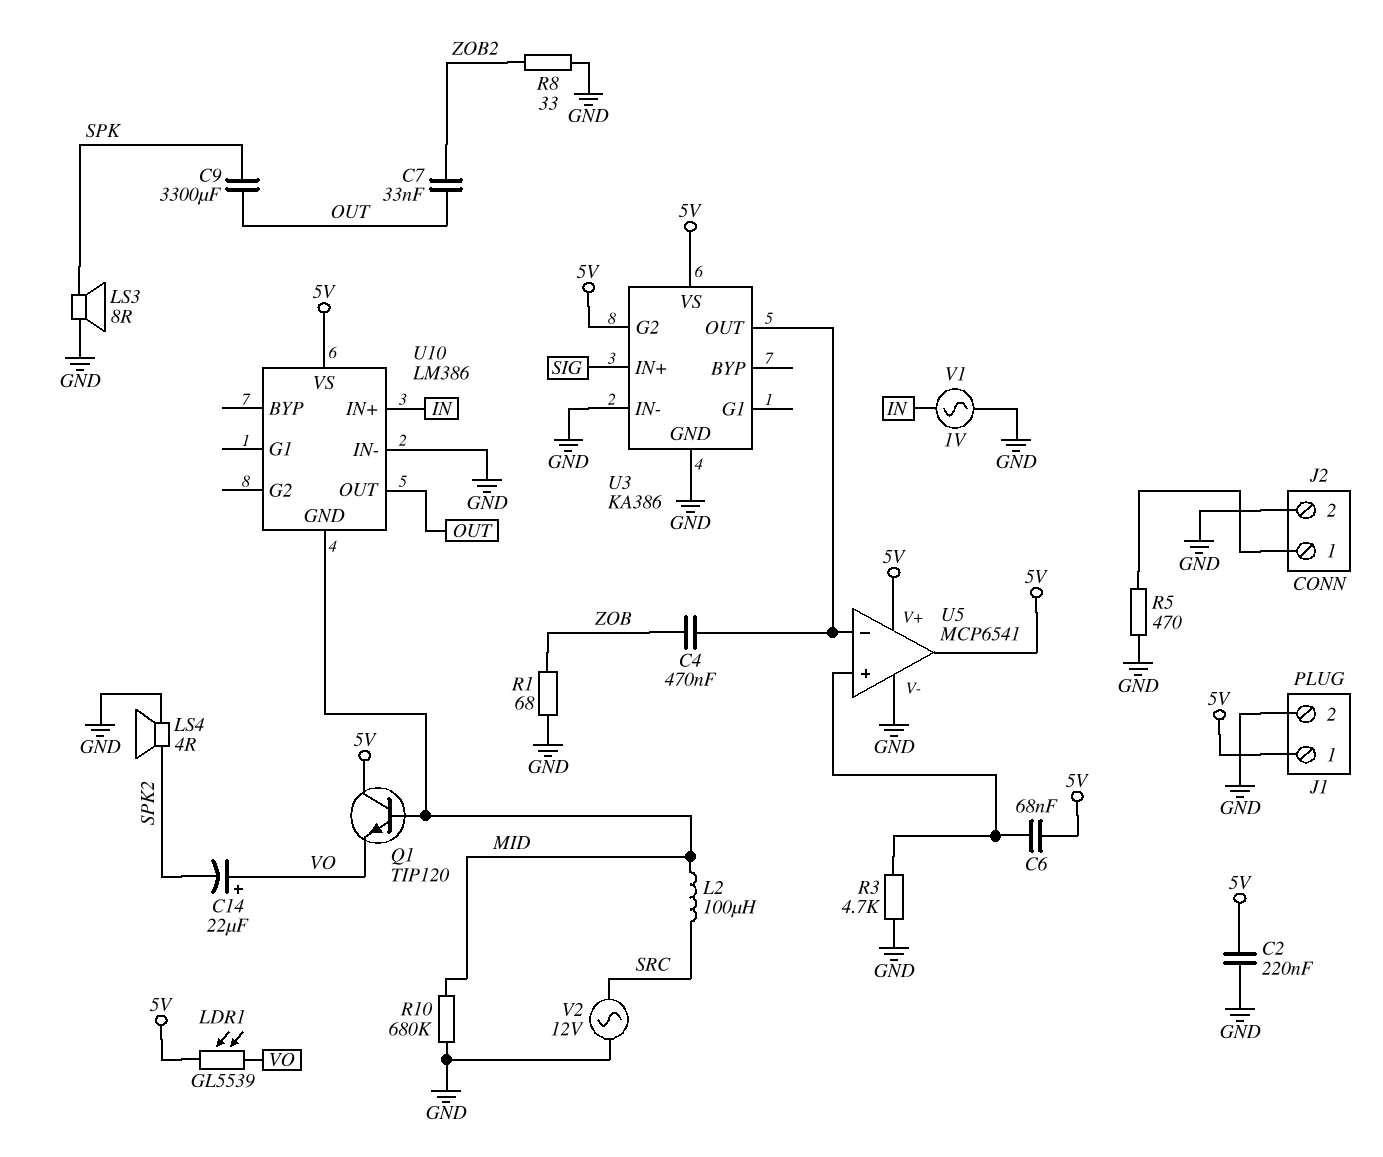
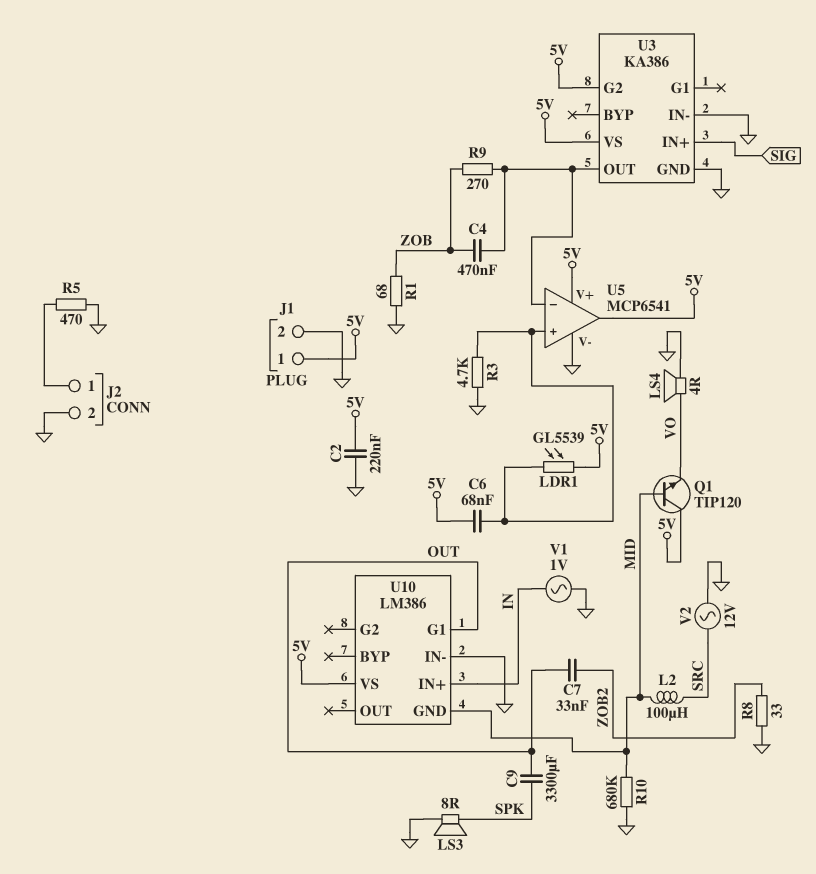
C14: 22uF (plus VO, minus SPK2) -> none
LDR1: GL5539 (5V, VO) -> GL5539 (5V, U5/in+)
LS4: speaker 4R (GND, SPK2) -> speaker 4R (GND, VO)
R9: none -> 270 (U3/OUT, ZOB)
U10 pin G1: none -> OUT
U10 pin OUT: OUT -> none

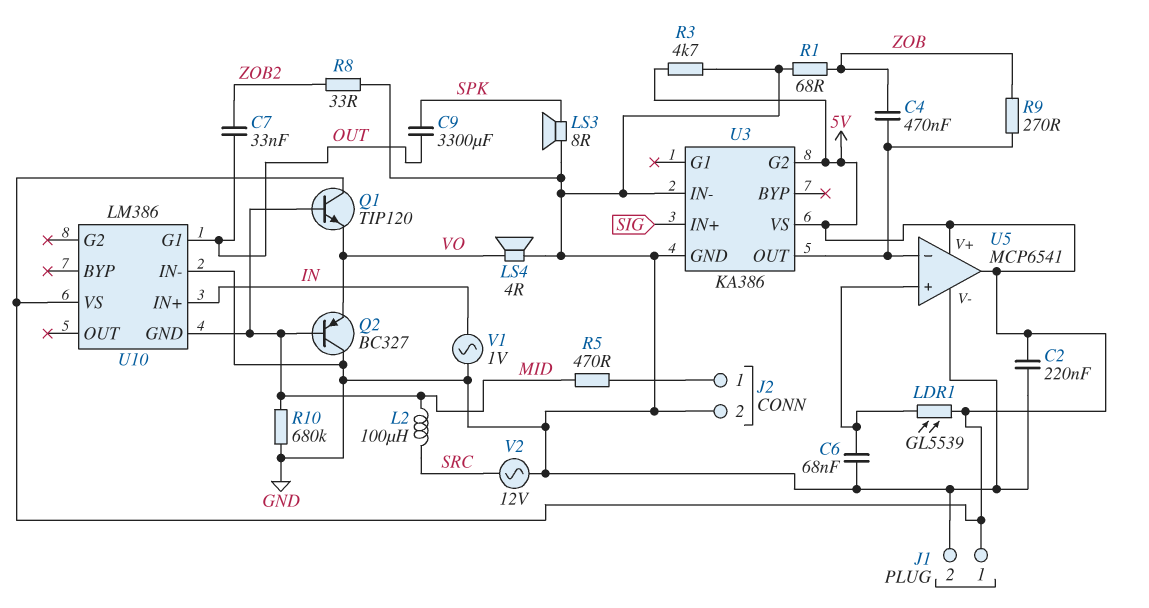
C6: 68nF (5V, U5/in+) -> 68nF (GND, U5/in+)
Q2: none -> PNP BC327 (B MID, C GND, E VO)
R3: 4.7k (GND, U5/in+) -> 4.7k (5V, GND)
R5: 470 (GND, J2/1) -> 470 (J2/1, MID)

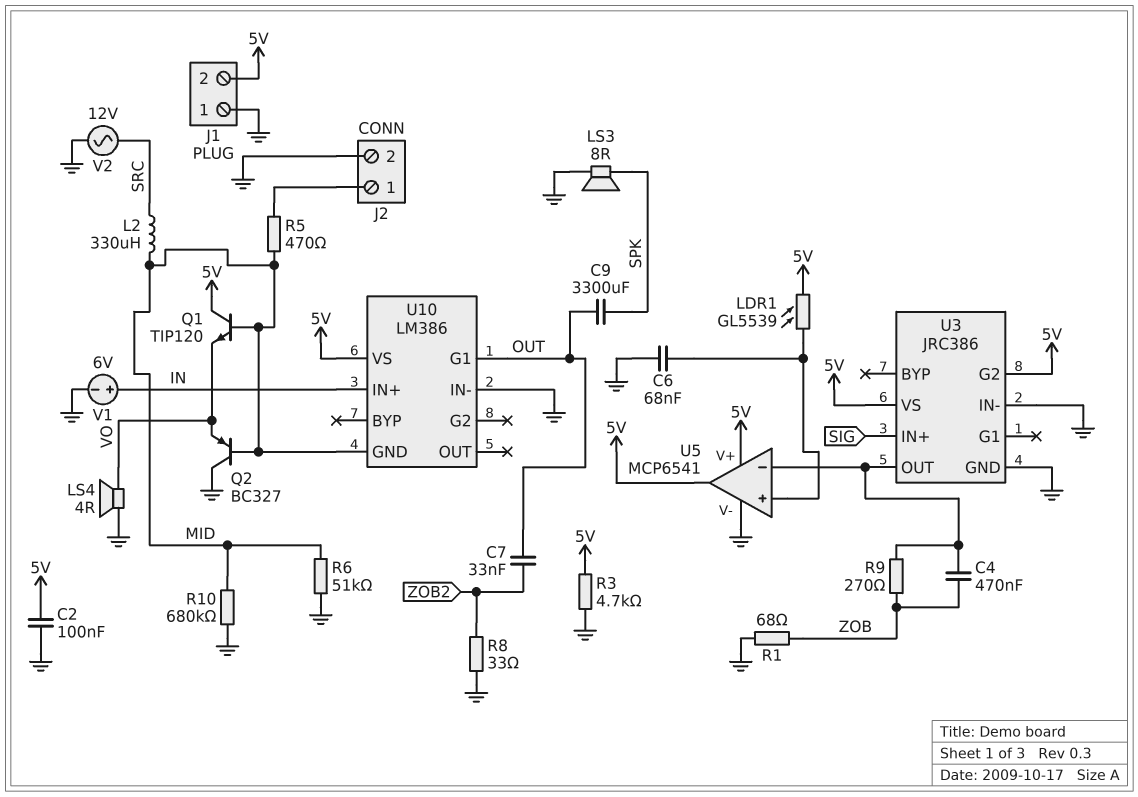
C2: 220nF (5V, GND) -> 100nF (5V, GND)
J1 pin 1: 5V -> GND
J1 pin 2: GND -> 5V
L2: 100uH (MID, SRC) -> 330uH (MID, SRC)
R6: none -> 51k (GND, MID)
U3: KA386 -> JRC386
V1: AC 1V (GND, IN) -> 6V (plus IN, minus GND)

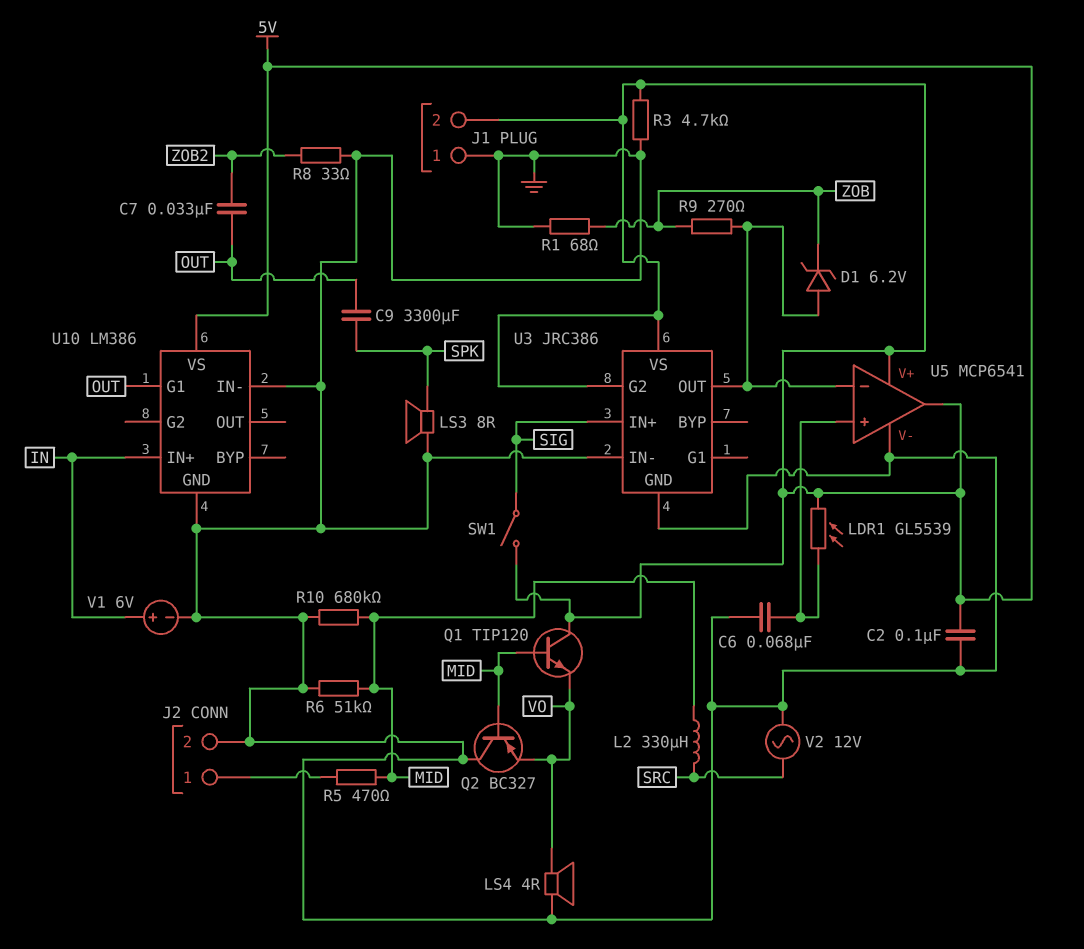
C4: 470nF (U3/OUT, ZOB) -> none
D1: none -> zener 6.2V (A U3/OUT, K ZOB)
SW1: none -> switch (5V, SIG)
U10 pin GND: MID -> GND

